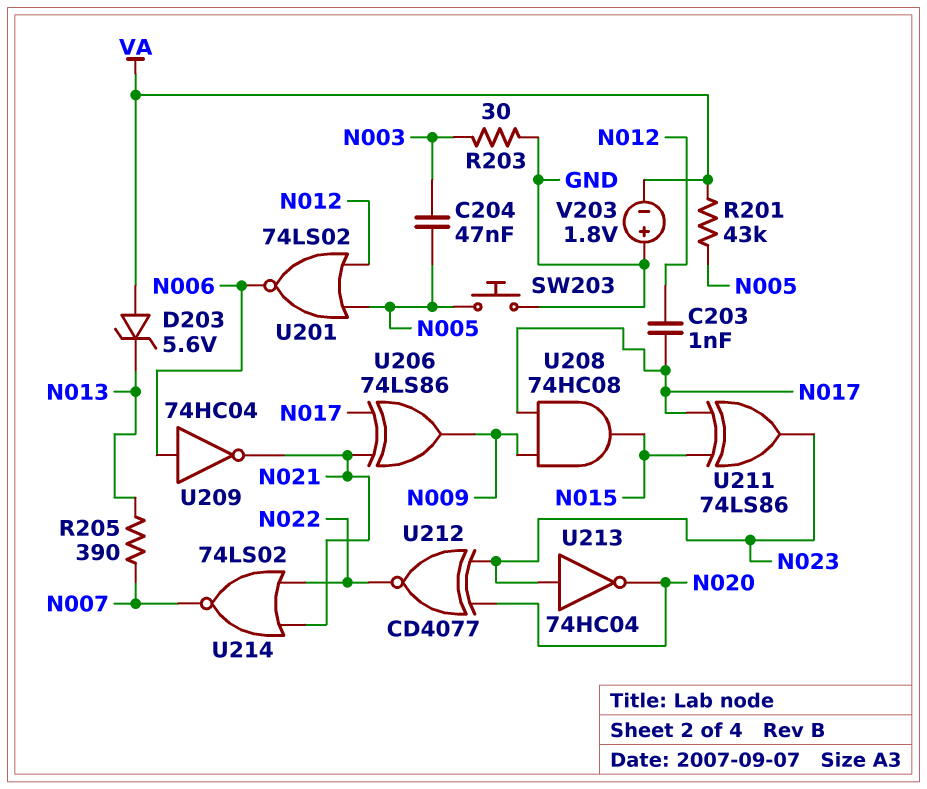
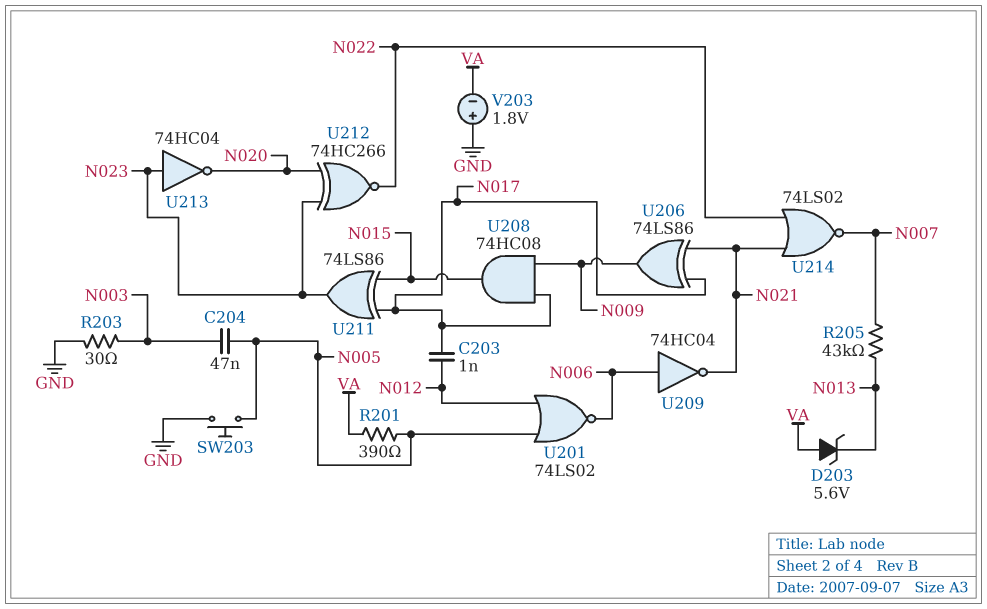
R201: 43k (N005, VA) -> 390 (N005, VA)
R205: 390 (N007, N013) -> 43k (N007, N013)
U212: XNOR CD4077 (in N020, in N023, out N022) -> XNOR 74HC266 (in N020, in N023, out N022)

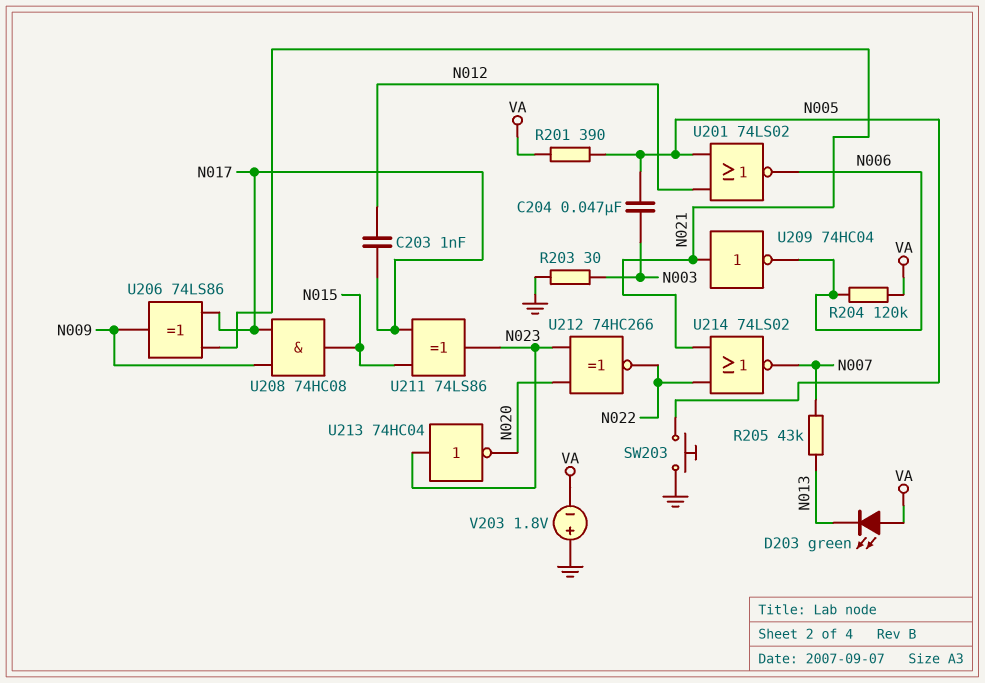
D203: zener 5.6V (A VA, K N013) -> LED green (A VA, K N013)
R204: none -> 120k (N006, VA)
U209: NOT 74HC04 (in N006, out N021) -> NOT 74HC04 (in N021, out N006)

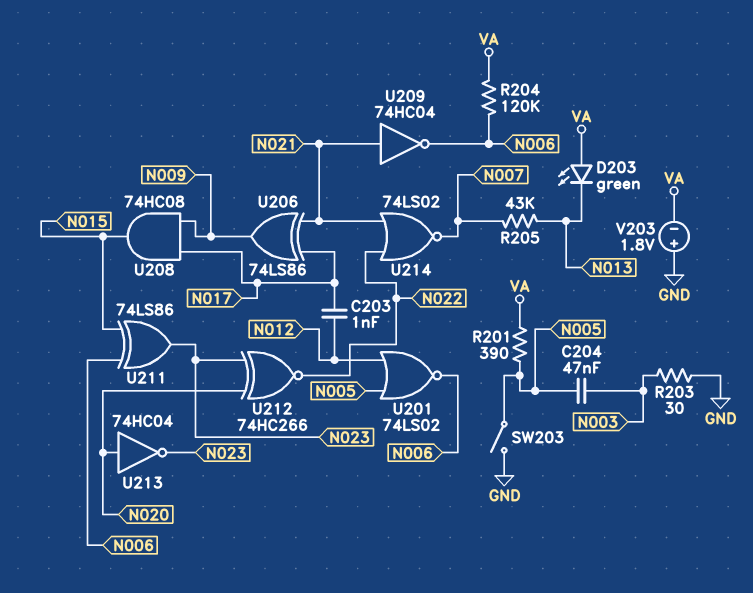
SW203: button (GND, N005) -> switch (GND, N005)
U211: XOR 74LS86 (in N015, in N017, out N023) -> XOR 74LS86 (in N006, in N015, out N023)
U213: NOT 74HC04 (in N023, out N020) -> NOT 74HC04 (in N020, out N023)

